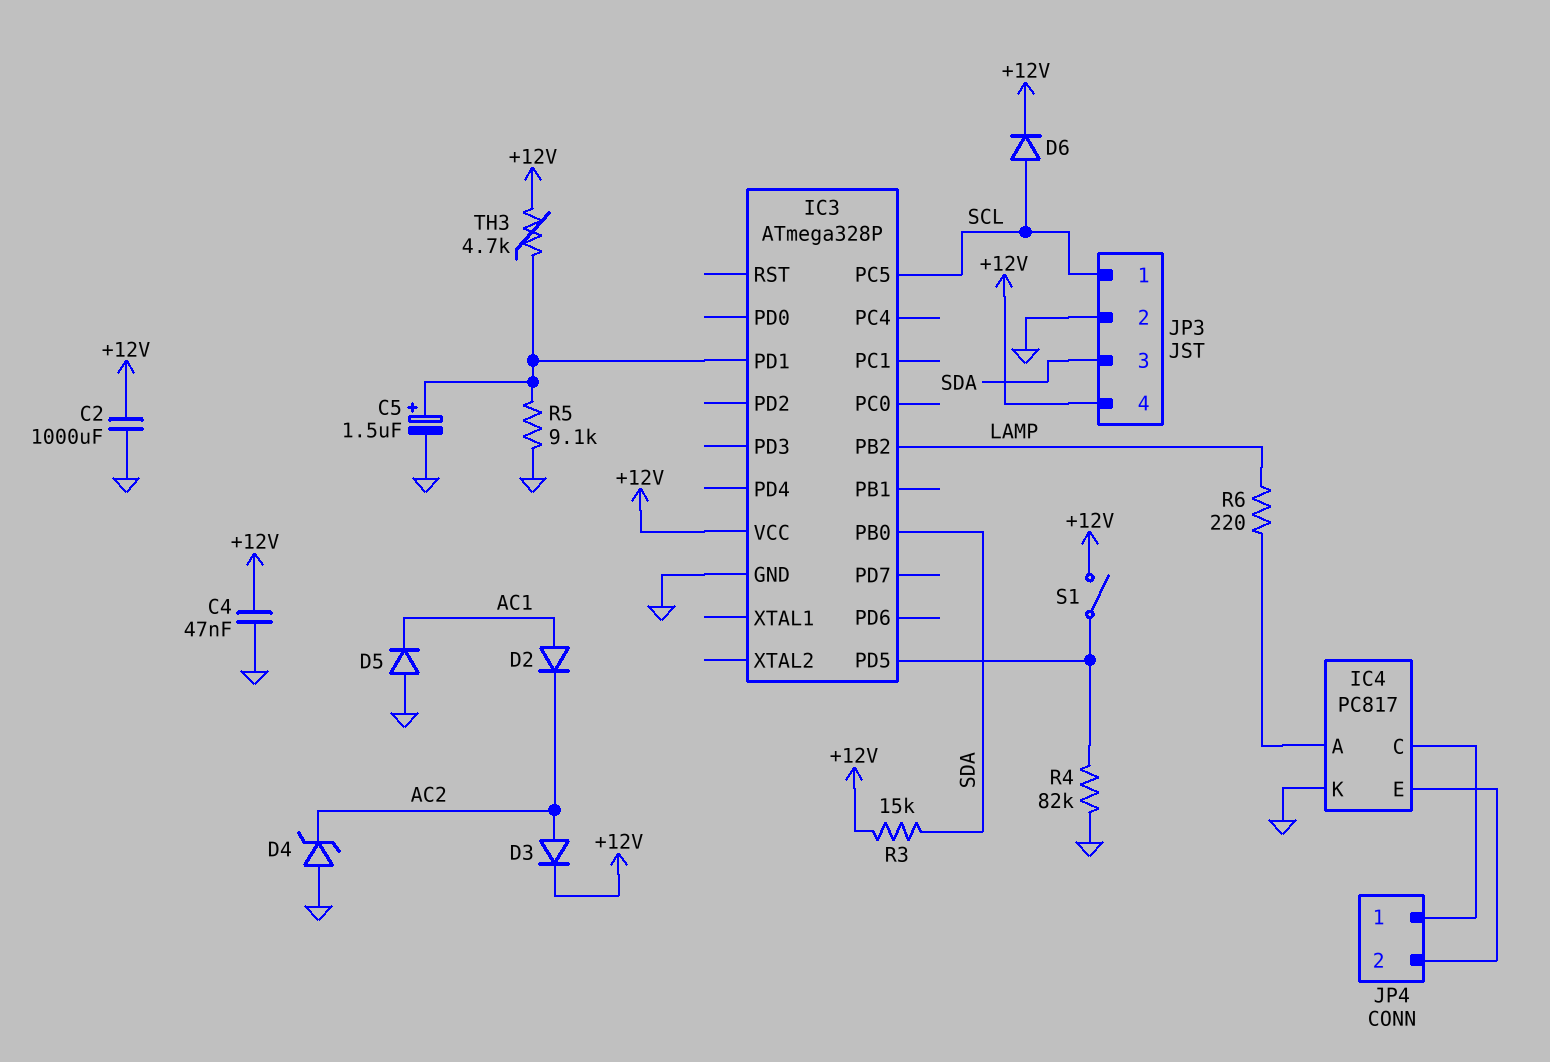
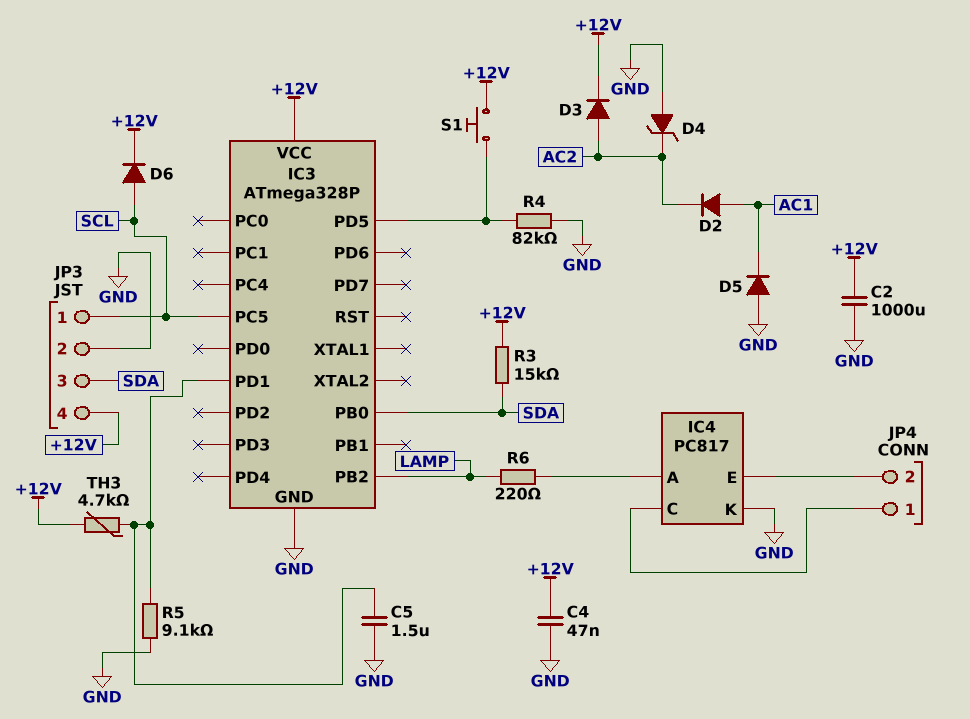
C5: 1.5uF (plus IC3/PD1, minus GND) -> 1.5uF (GND, IC3/PD1)
S1: switch (+12V, IC3/PD5) -> button (+12V, IC3/PD5)

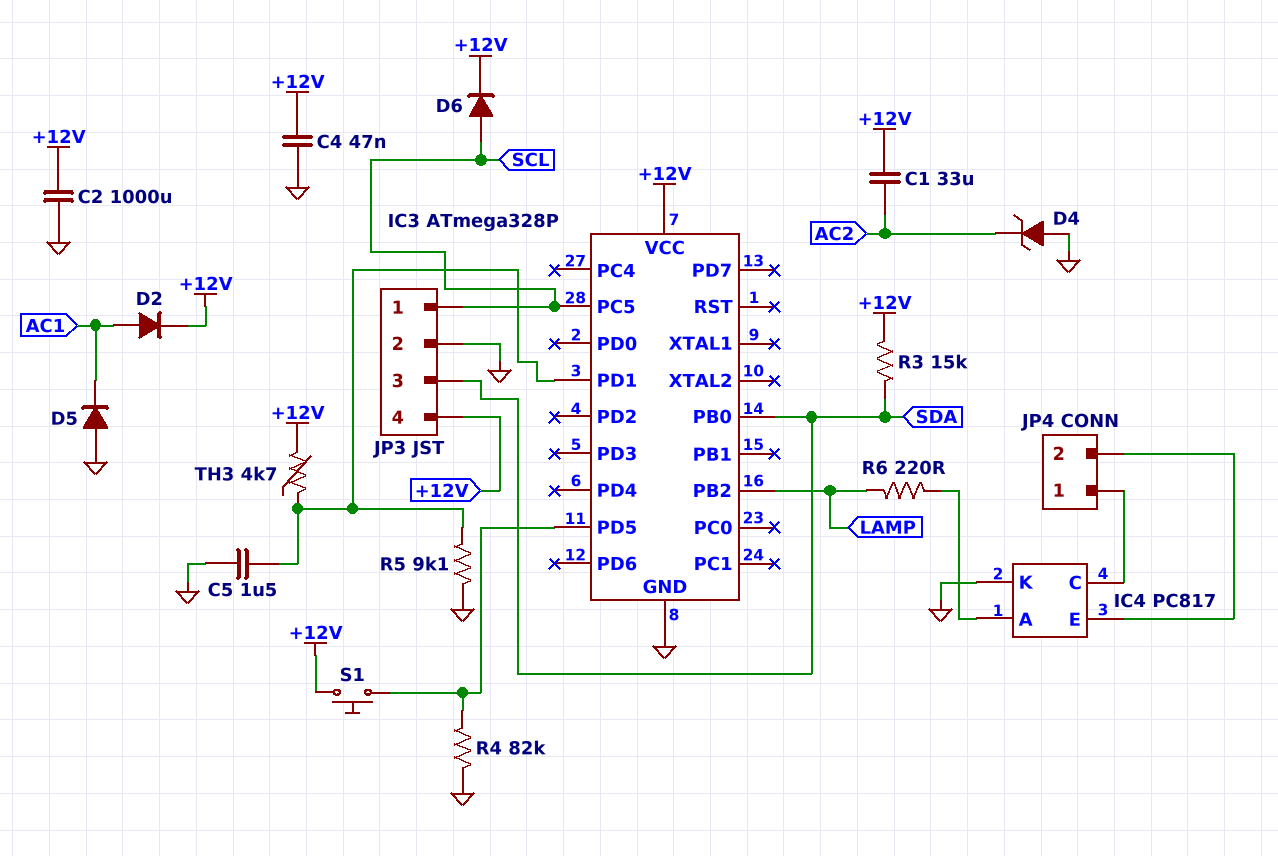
C1: none -> 33uF (+12V, AC2)
D2: diode (A AC1, K AC2) -> diode (A AC1, K +12V)
D3: diode (A AC2, K +12V) -> none

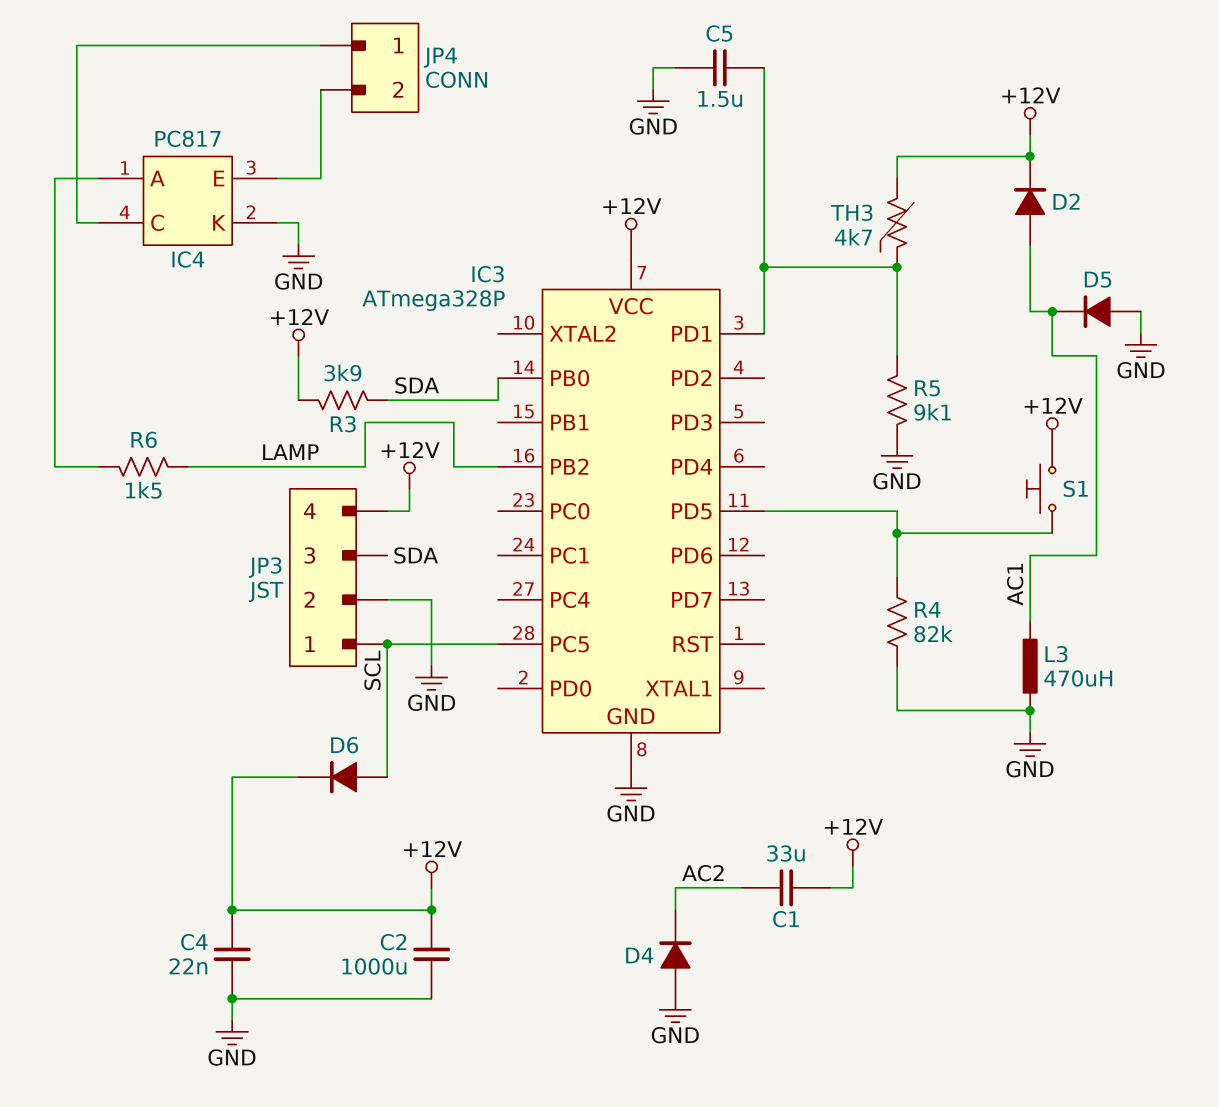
C4: 47nF (+12V, GND) -> 22nF (+12V, GND)
D4: zener (A GND, K AC2) -> diode (A GND, K AC2)
L3: none -> 470uH (AC1, GND)
R3: 15k (+12V, SDA) -> 3.9k (+12V, SDA)
R6: 220 (IC4/A, LAMP) -> 1.5k (IC4/A, LAMP)

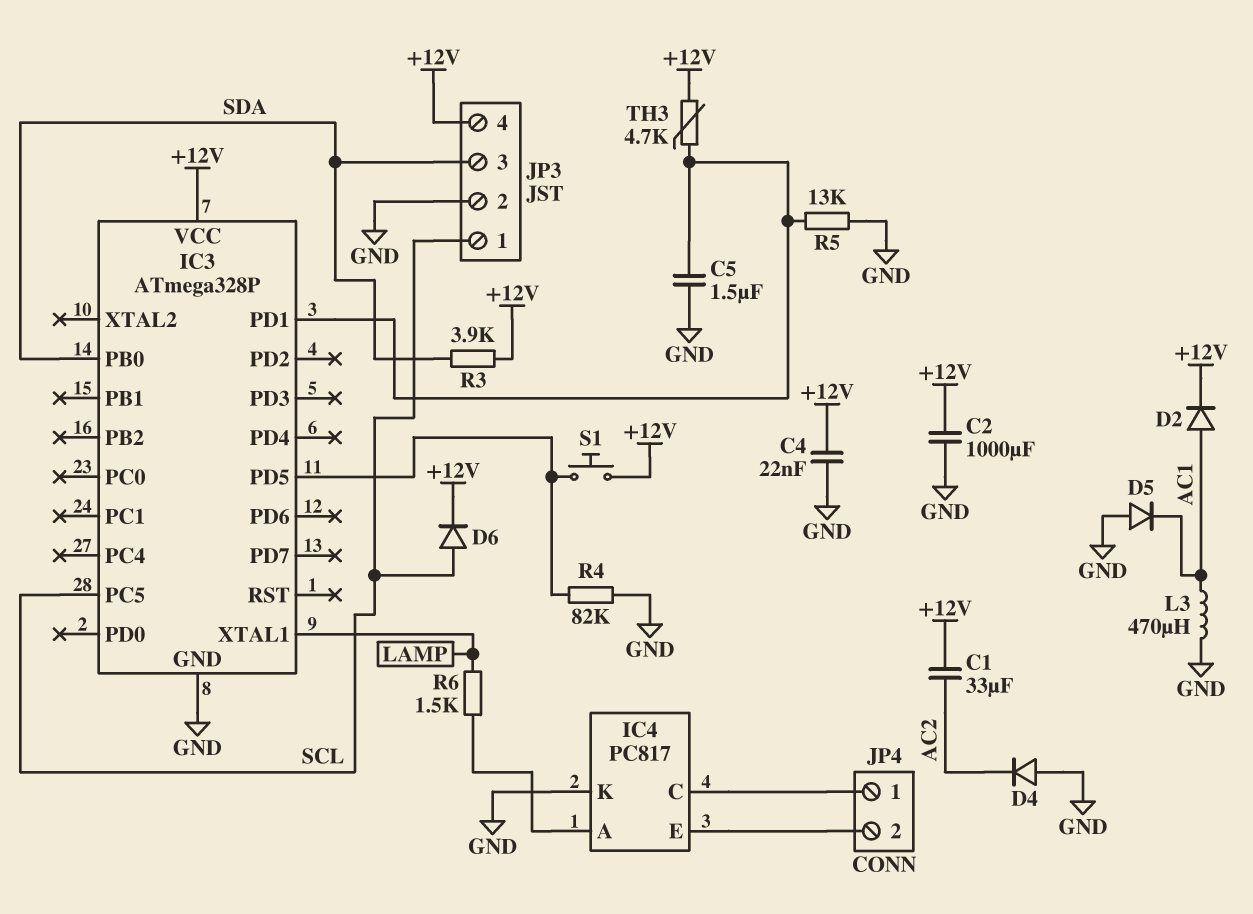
IC3 pin PB2: LAMP -> none
IC3 pin XTAL1: none -> LAMP
R5: 9.1k (GND, IC3/PD1) -> 13k (GND, IC3/PD1)

